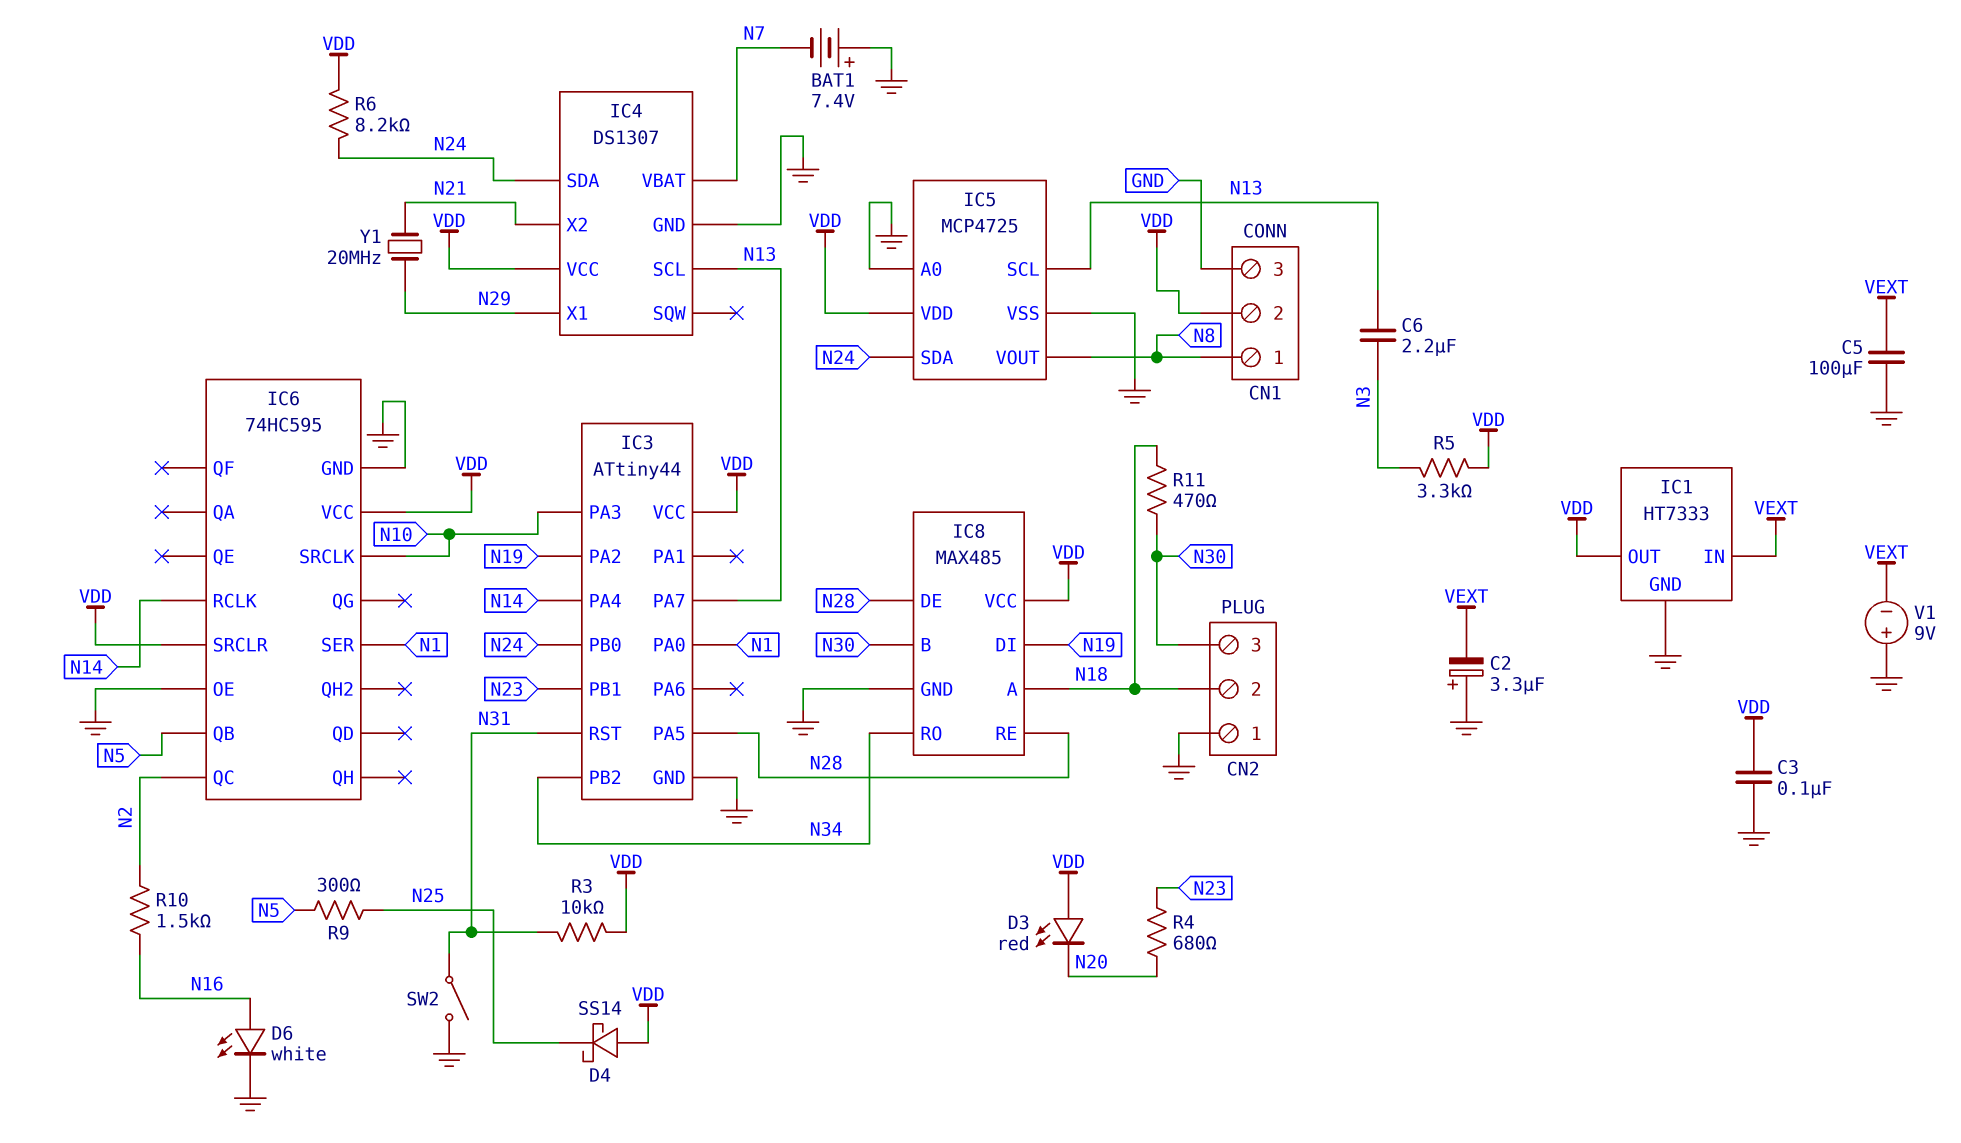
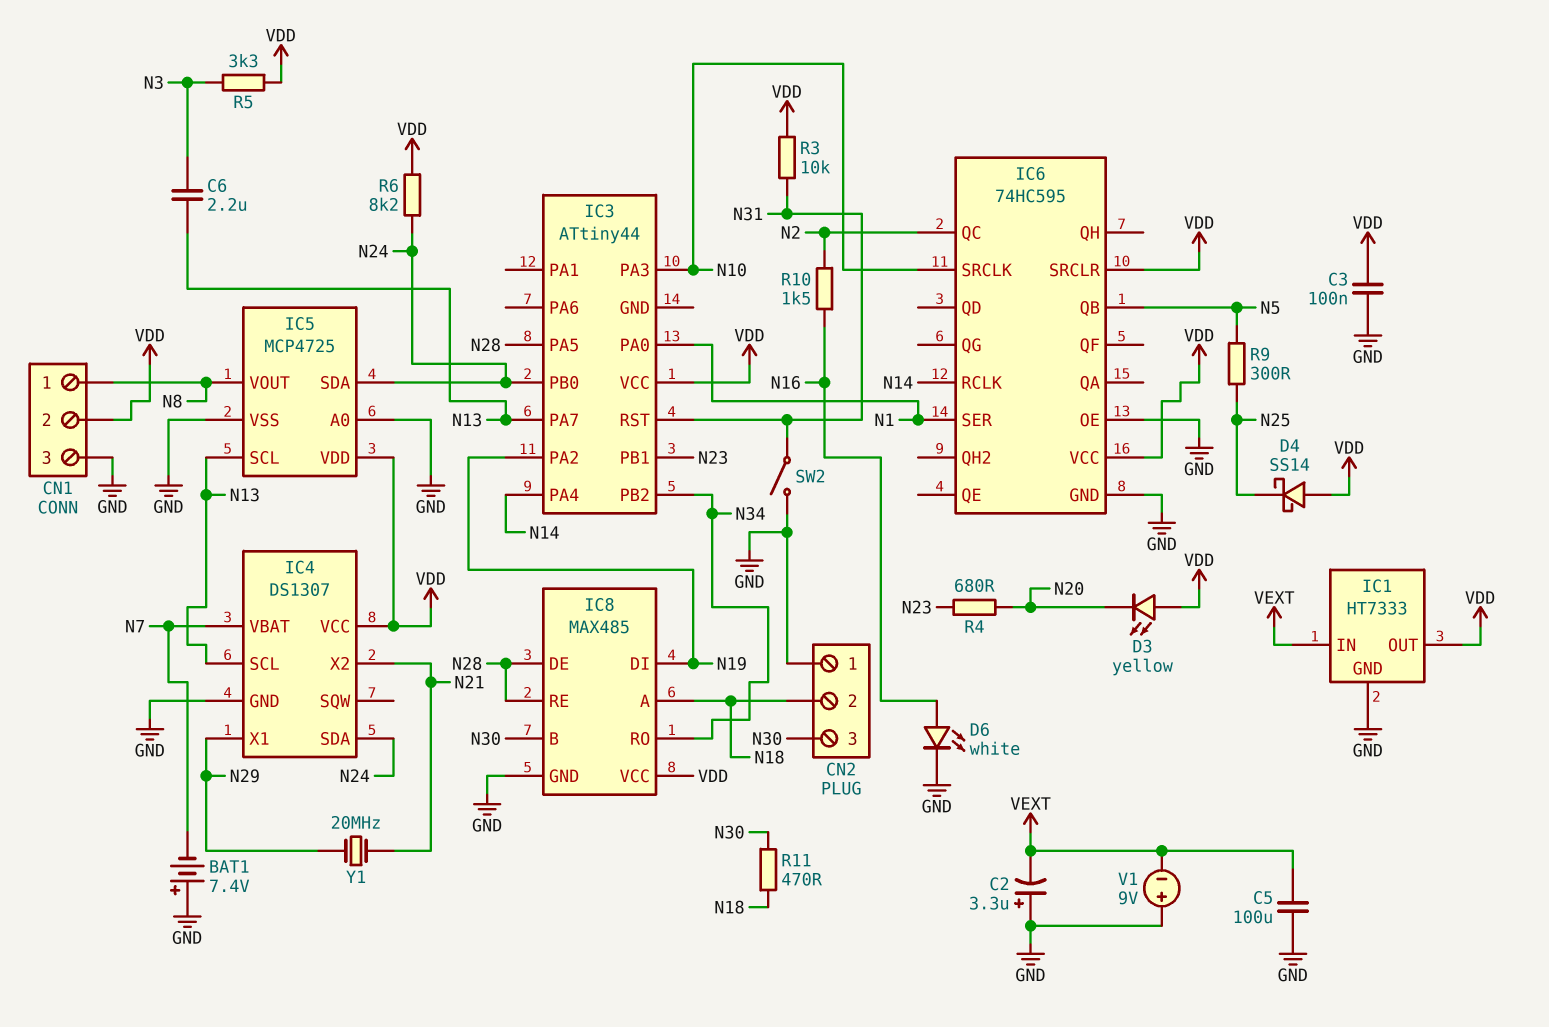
D3: LED red (A VDD, K N20) -> LED yellow (A VDD, K N20)
IC3 pin GND: GND -> none

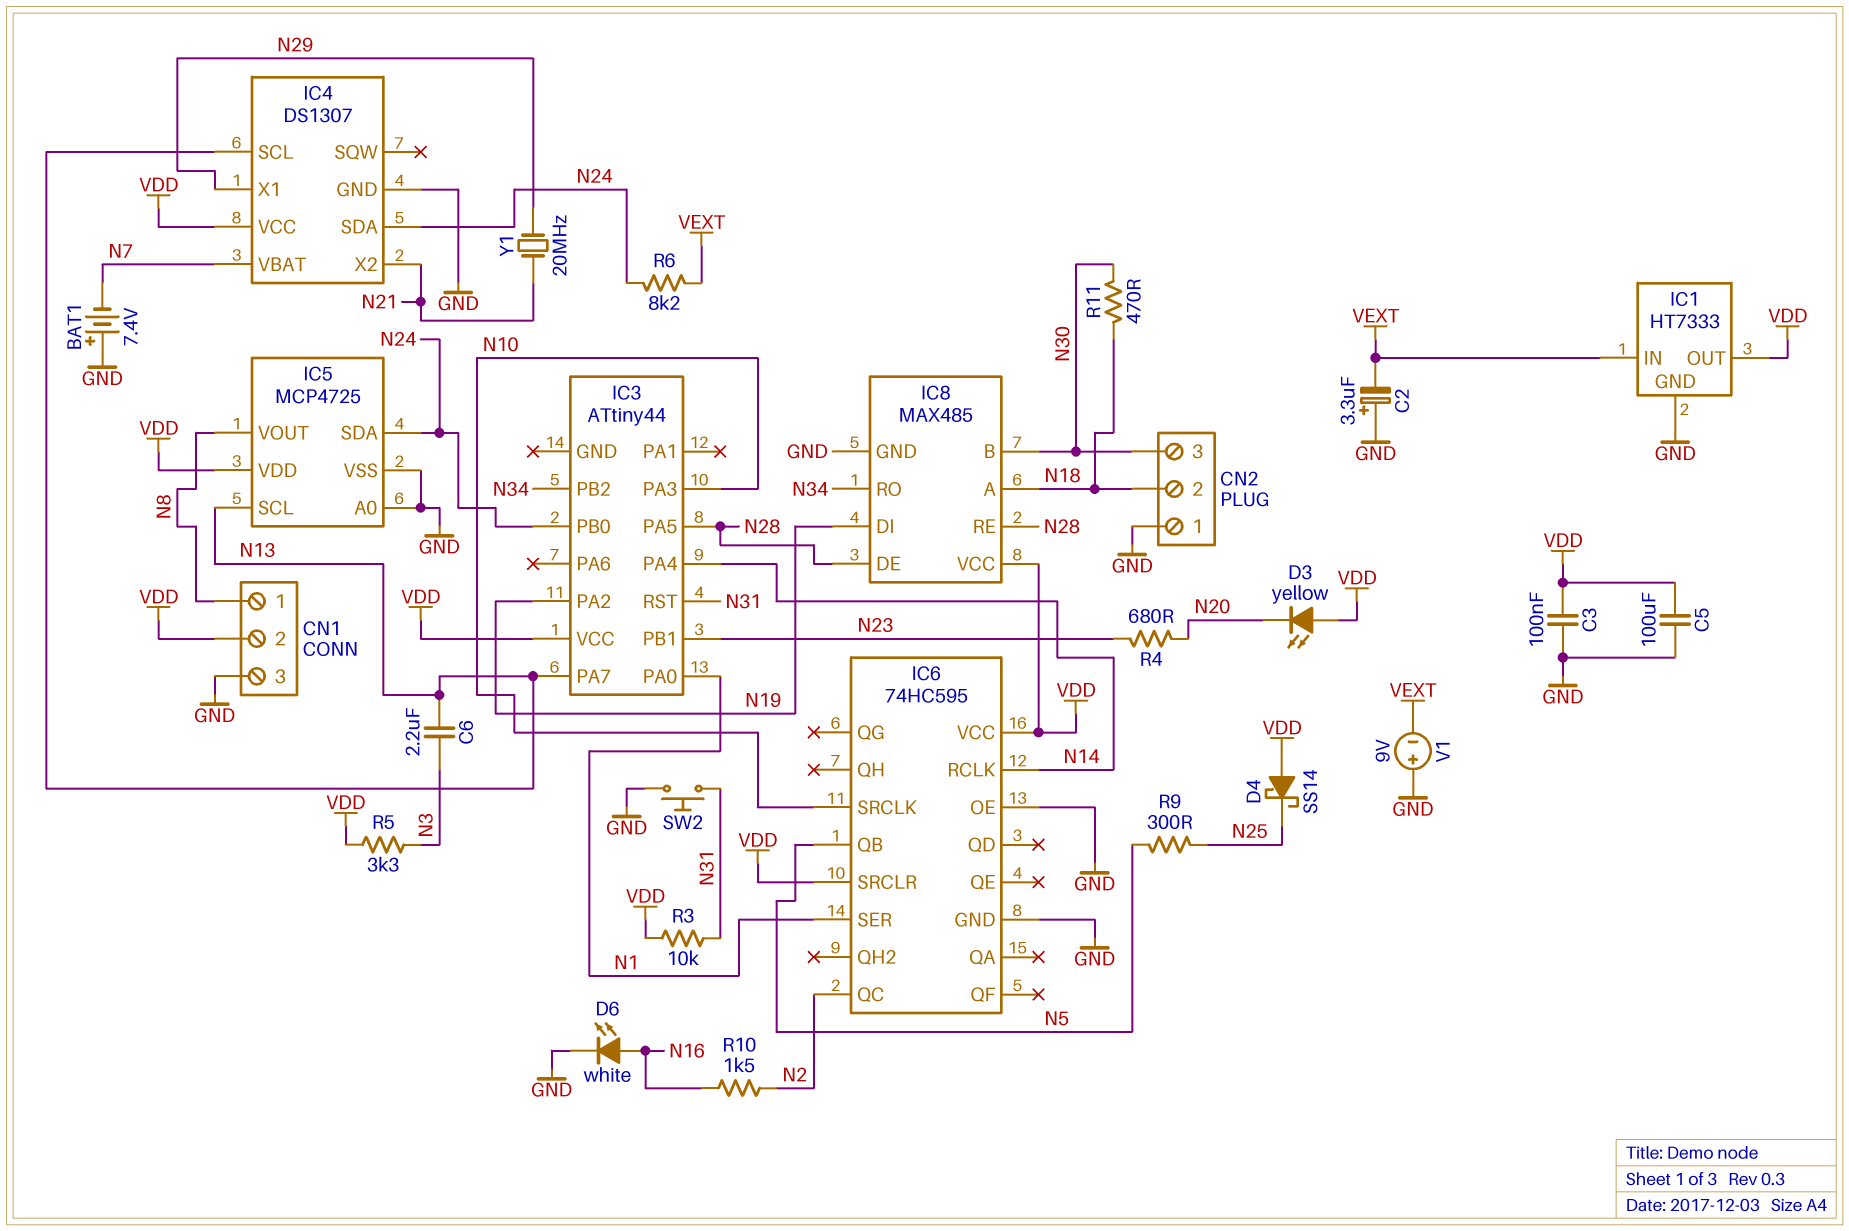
C5: 100uF (GND, VEXT) -> 100uF (GND, VDD)
R6: 8.2k (N24, VDD) -> 8.2k (N24, VEXT)
SW2: switch (GND, N31) -> button (GND, N31)

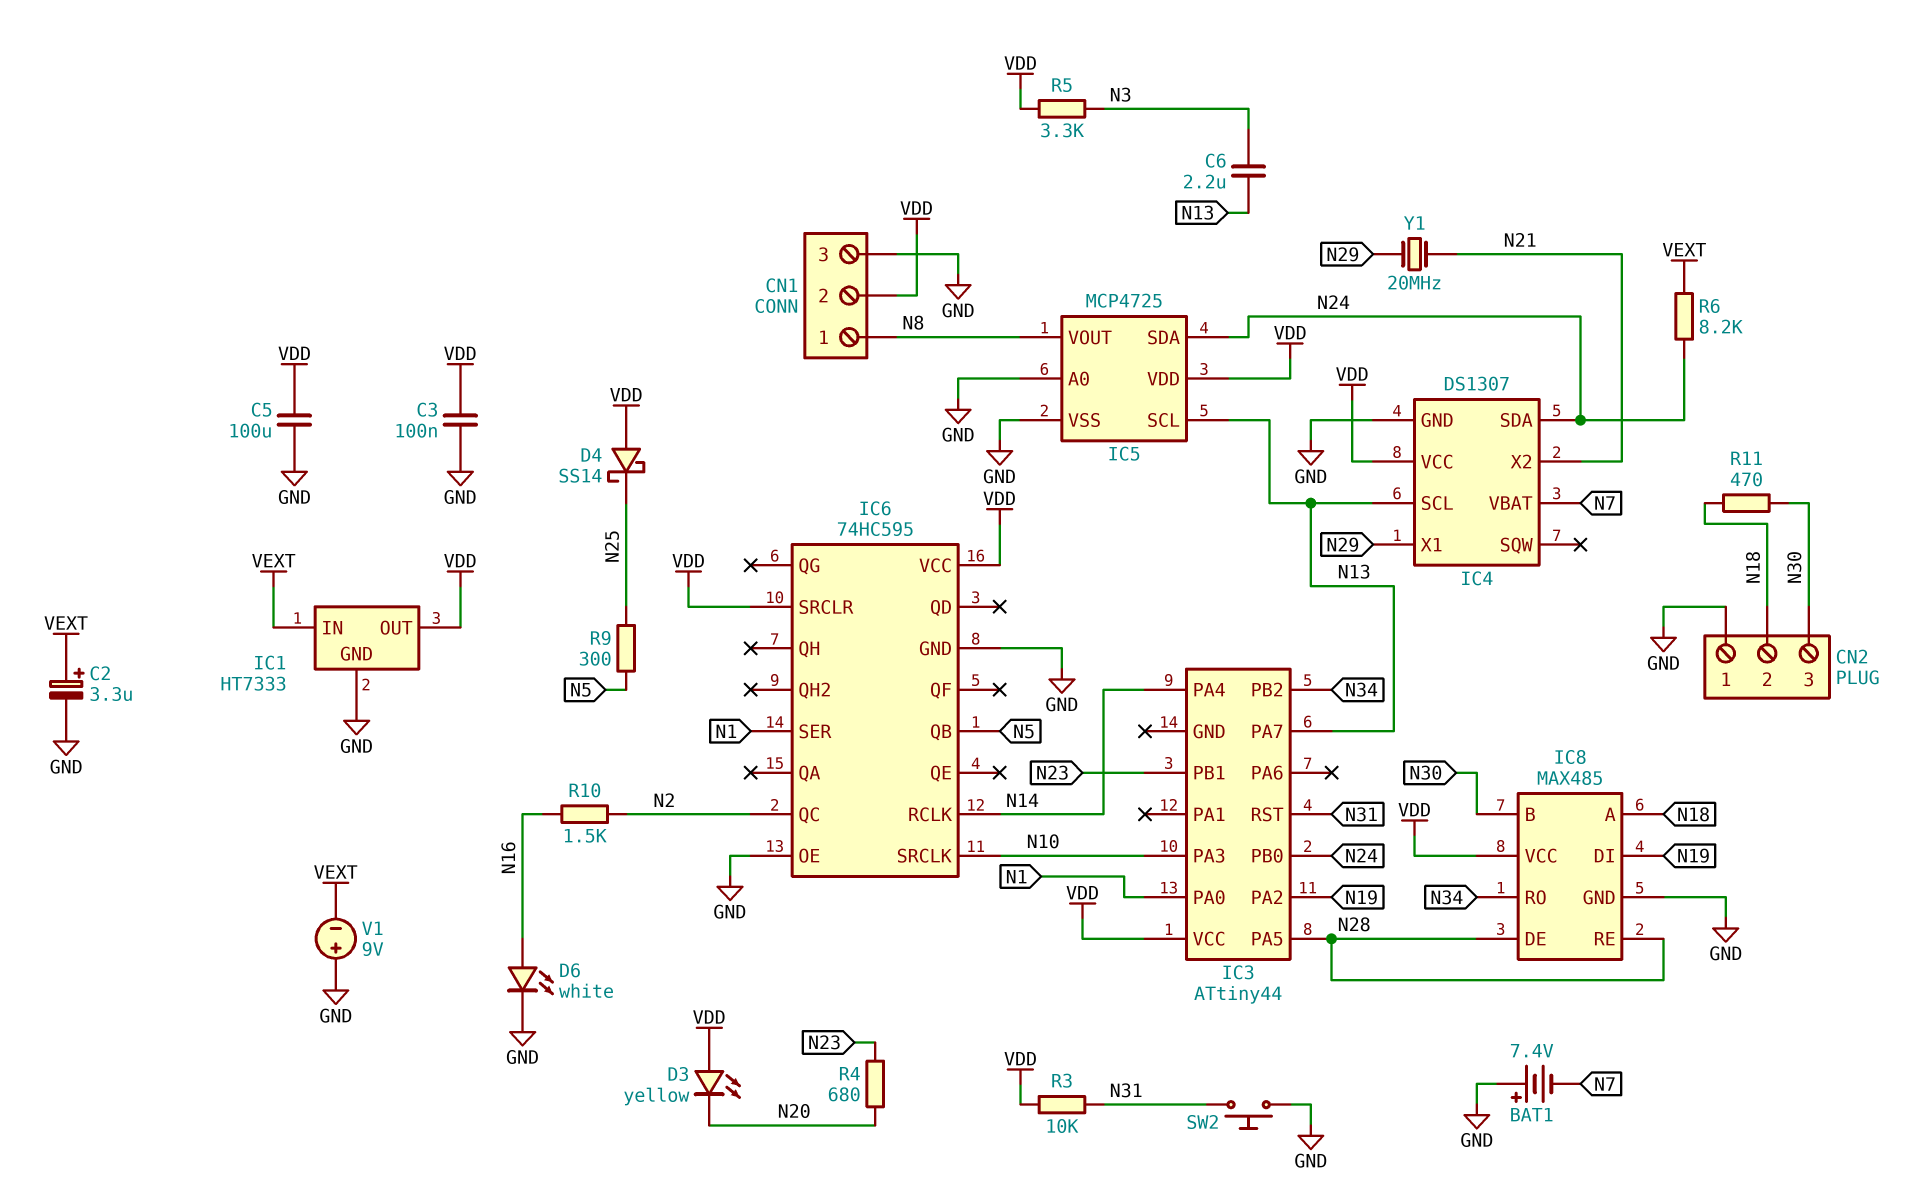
C2: 3.3uF (plus GND, minus VEXT) -> 3.3uF (plus VEXT, minus GND)

